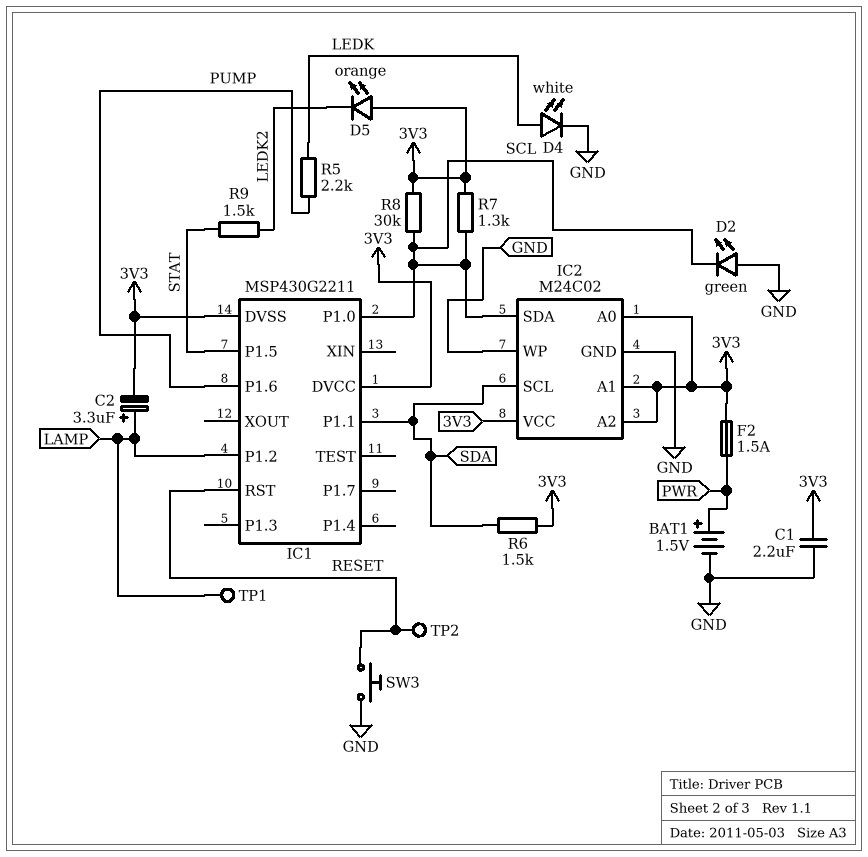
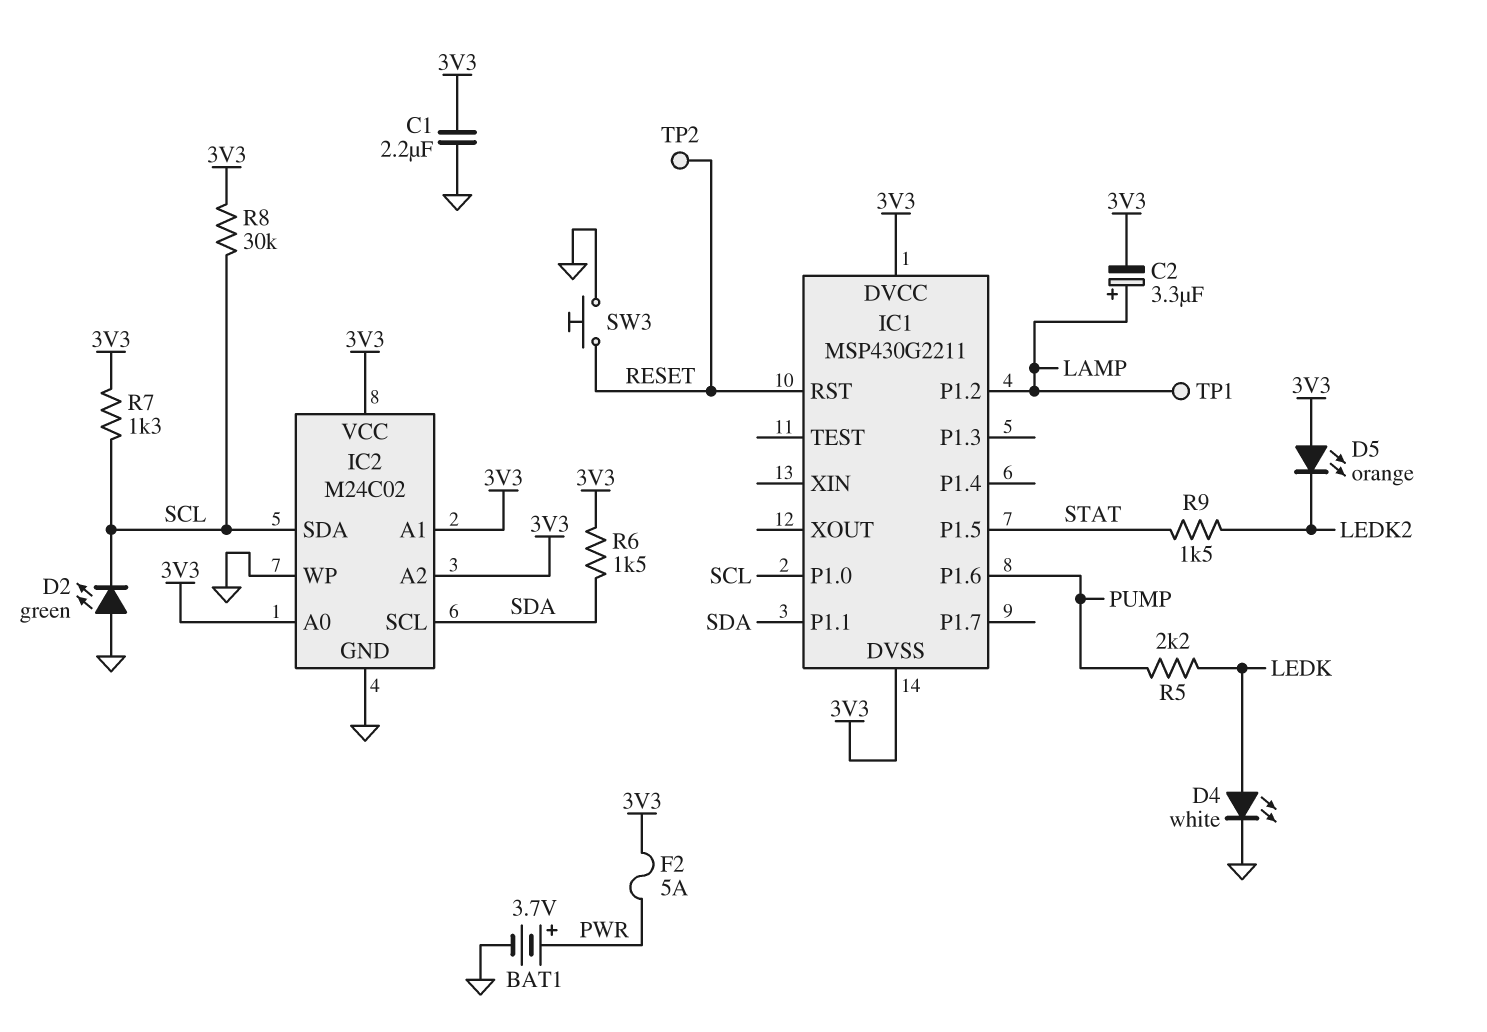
BAT1: 1.5V (plus PWR, minus GND) -> 3.7V (plus PWR, minus GND)
F2: 1.5A (3V3, PWR) -> 5A (3V3, PWR)

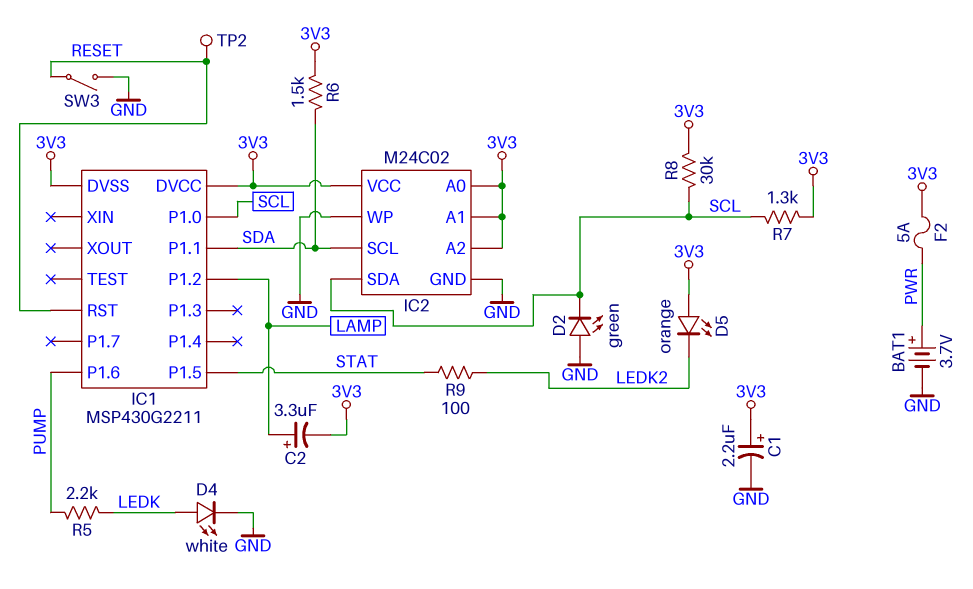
C1: 2.2uF (3V3, GND) -> 2.2uF (plus 3V3, minus GND)
R9: 1.5k (LEDK2, STAT) -> 100 (LEDK2, STAT)
SW3: button (GND, RESET) -> switch (GND, RESET)
TP1: test point (LAMP) -> none

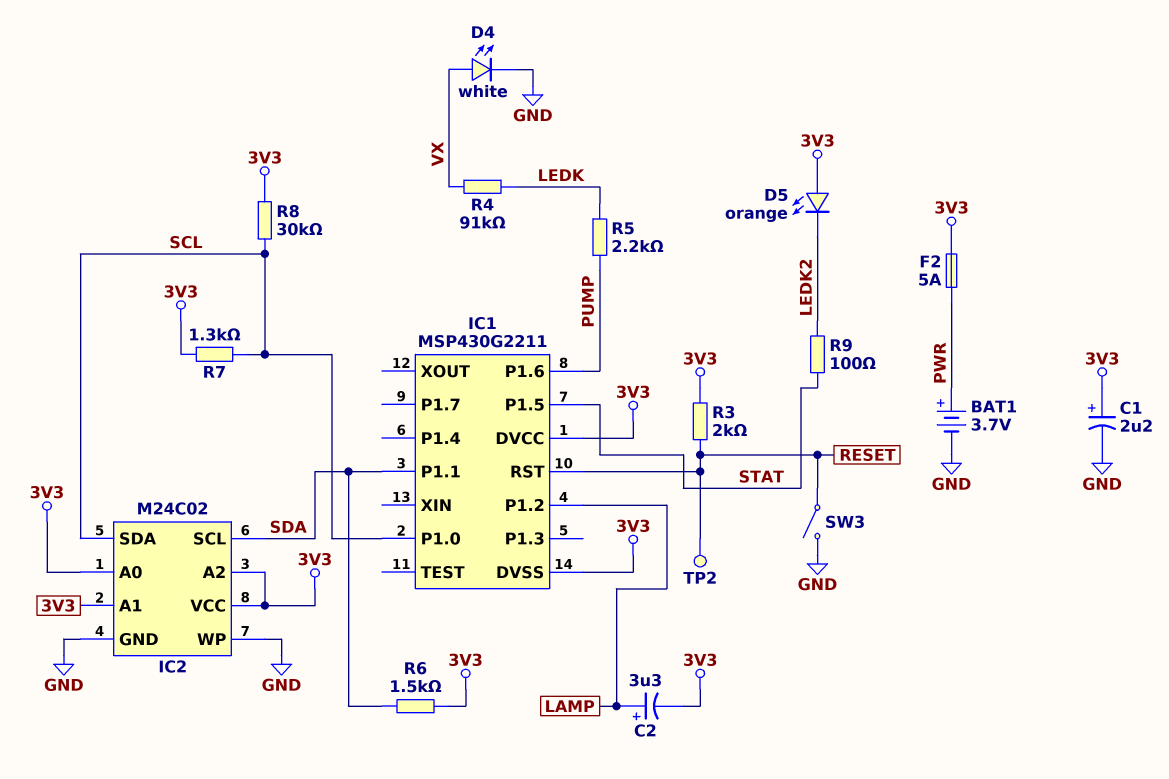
D2: LED green (A GND, K SCL) -> none
D4: LED white (A LEDK, K GND) -> LED white (A VX, K GND)
R3: none -> 2k (3V3, RESET)
R4: none -> 91k (LEDK, VX)

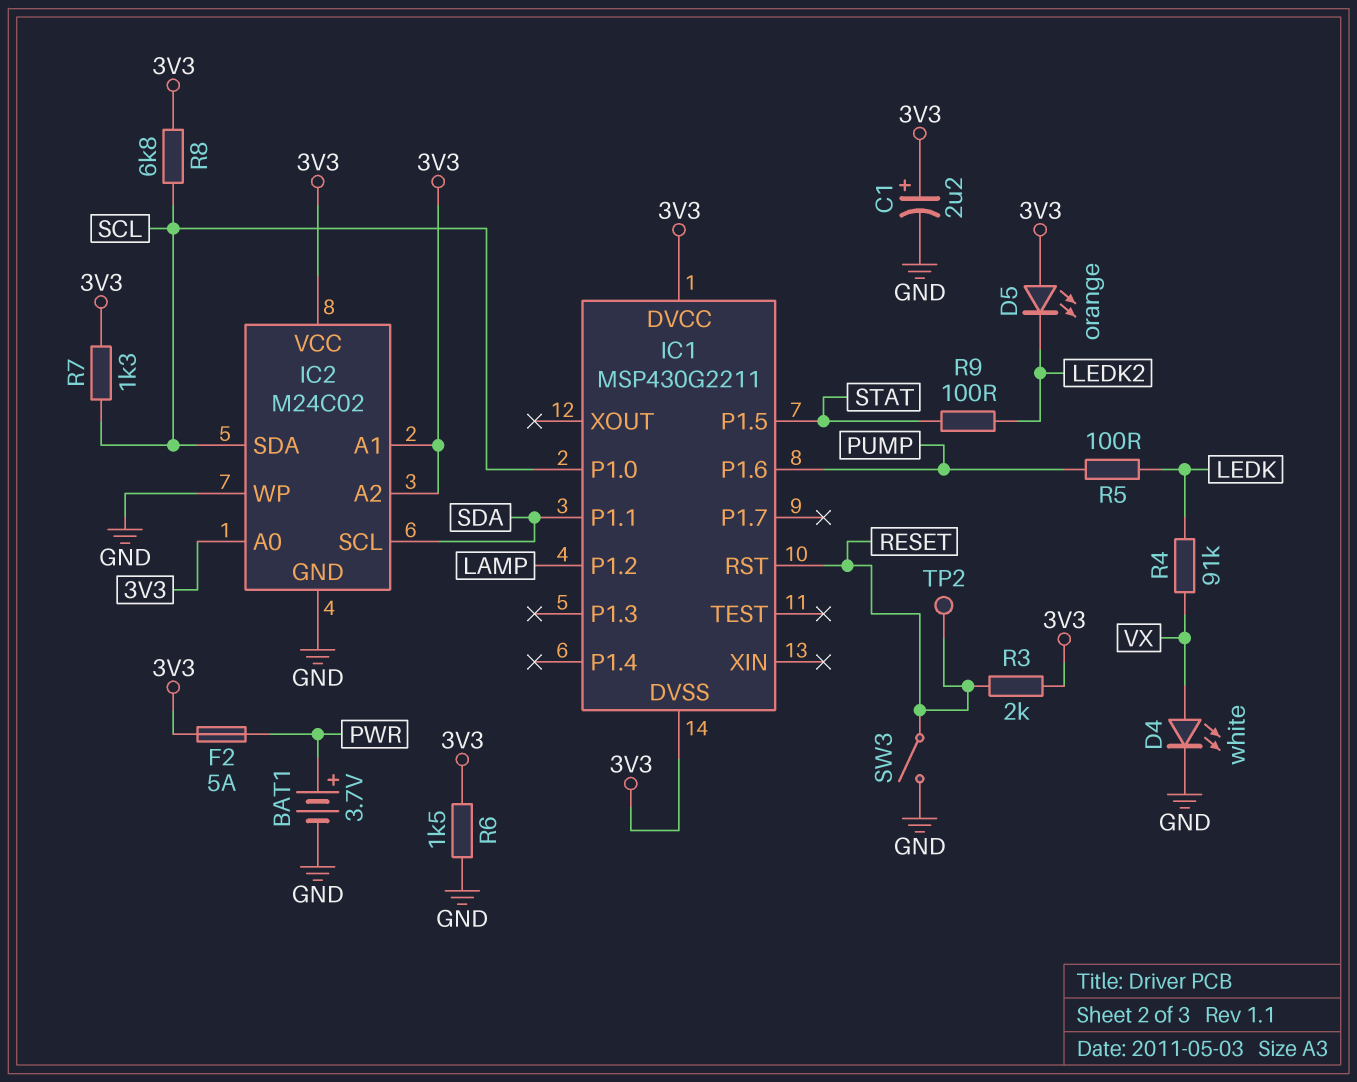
C2: 3.3uF (plus LAMP, minus 3V3) -> none
R5: 2.2k (LEDK, PUMP) -> 100 (LEDK, PUMP)
R6: 1.5k (3V3, SDA) -> 1.5k (3V3, GND)
R8: 30k (3V3, SCL) -> 6.8k (3V3, SCL)

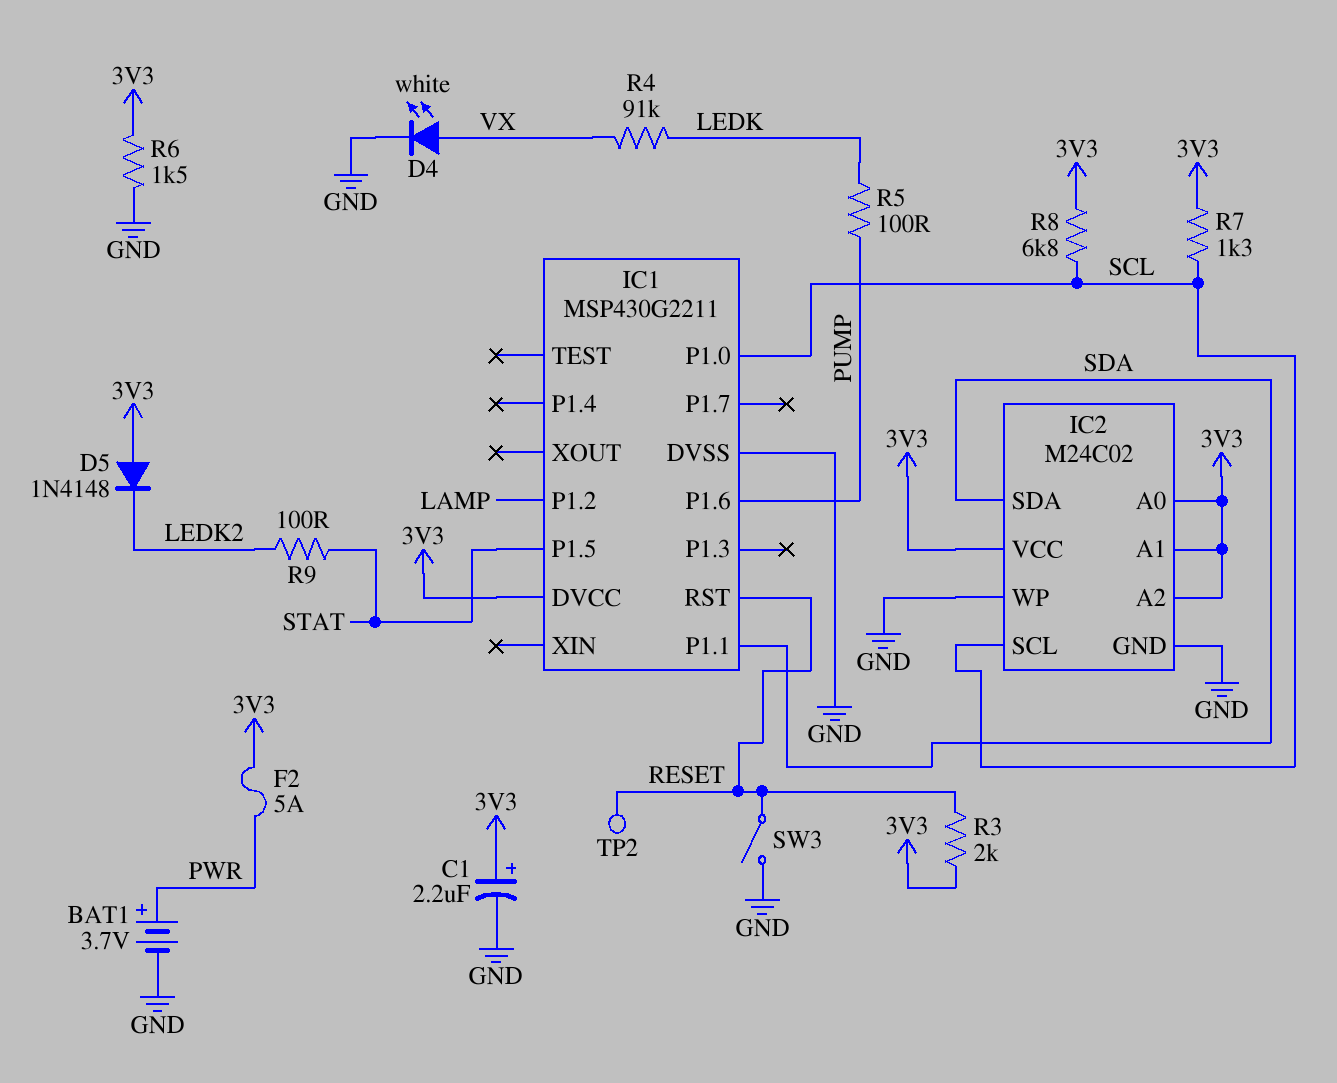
D5: LED orange (A 3V3, K LEDK2) -> diode 1N4148 (A 3V3, K LEDK2)
IC1 pin DVSS: 3V3 -> GND
IC2 pin SCL: SDA -> SCL
IC2 pin SDA: SCL -> SDA

